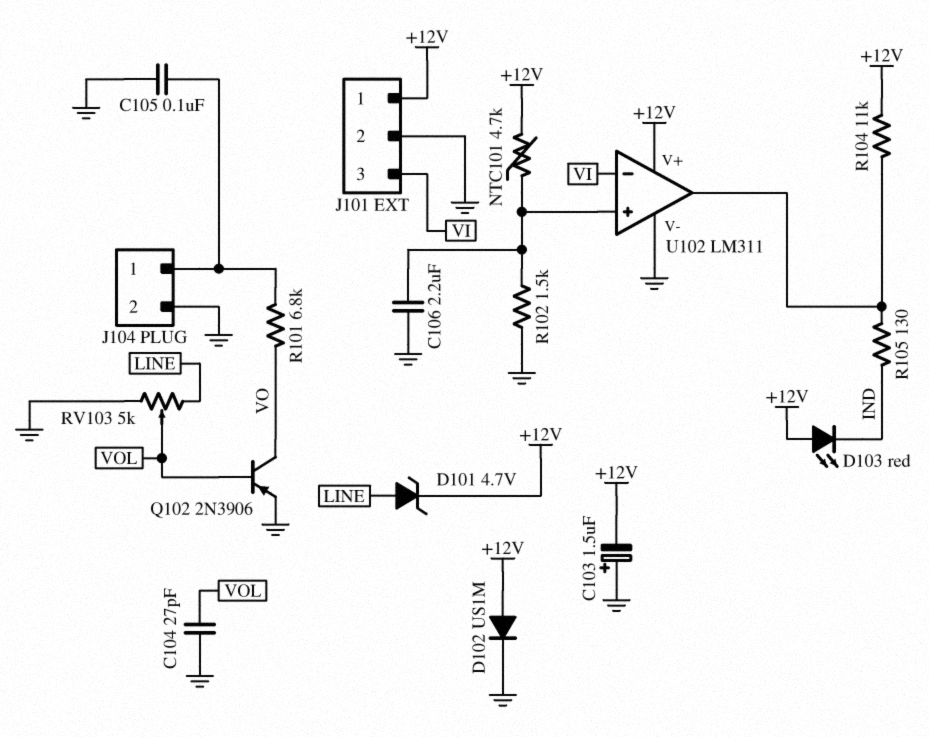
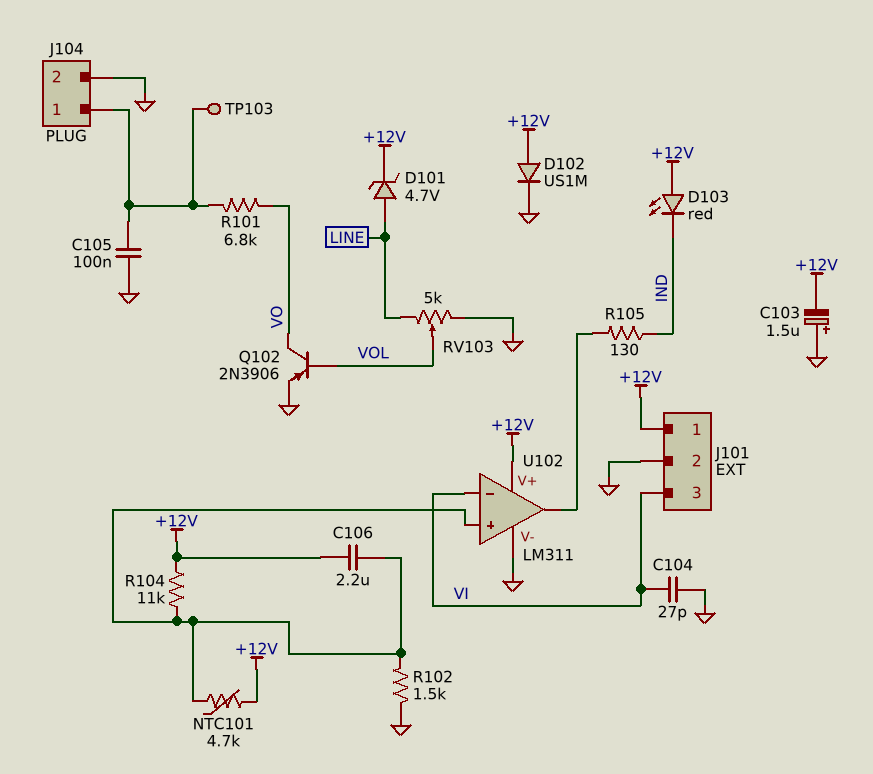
C104: 27pF (GND, VOL) -> 27pF (GND, VI)
C106: 2.2uF (GND, U102/in+) -> 2.2uF (+12V, U102/in+)
R104: 11k (+12V, U102/out) -> 11k (+12V, U102/in+)
TP103: none -> test point (J104/1)

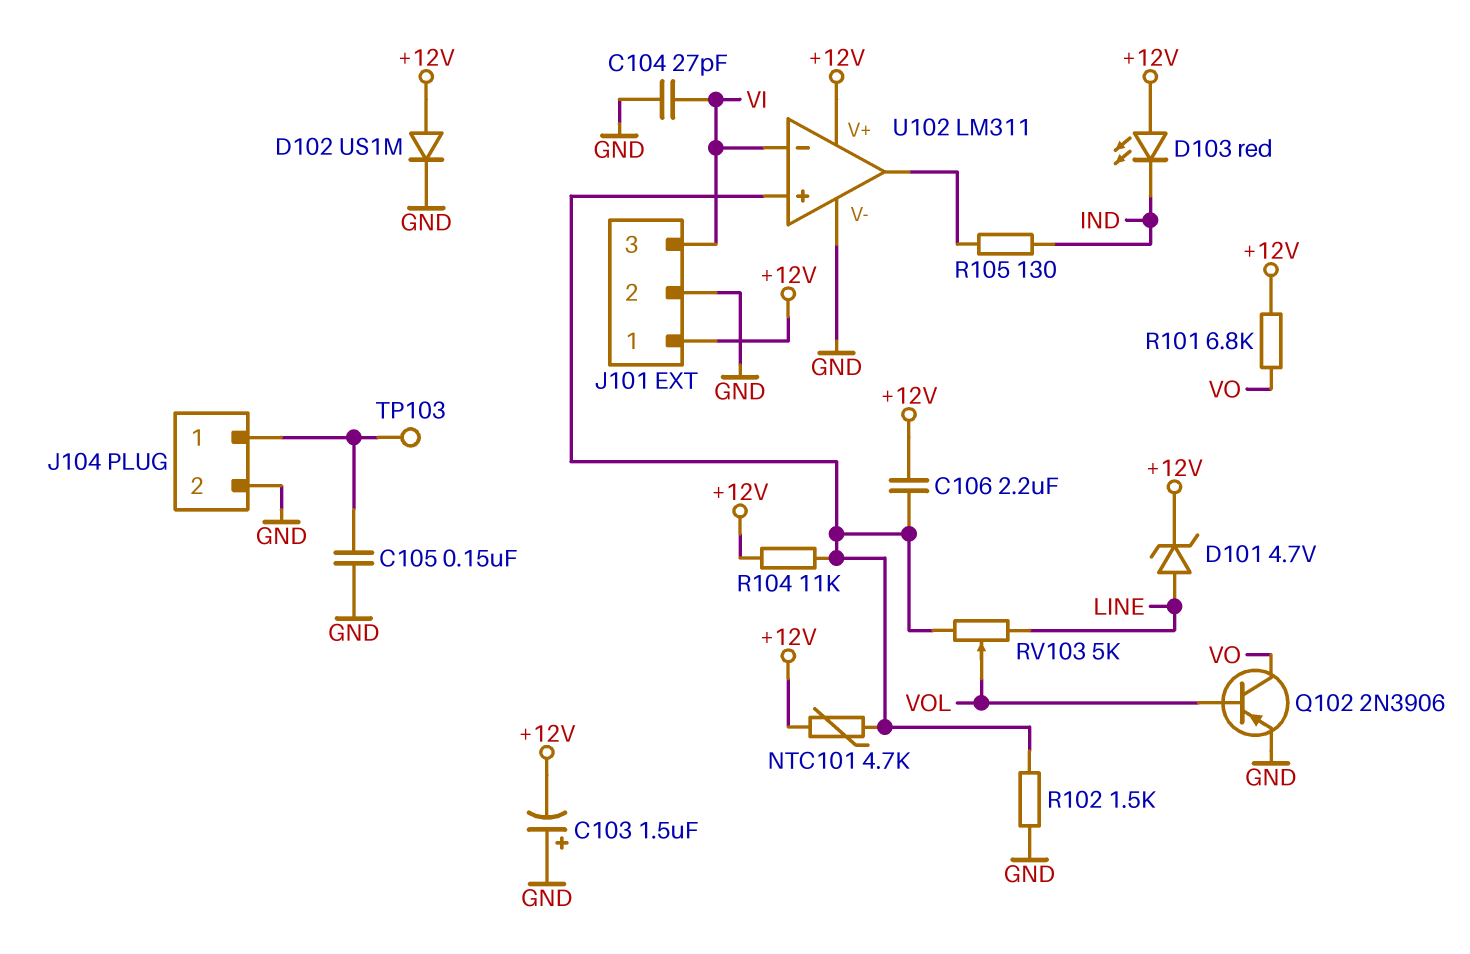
C105: 100nF (GND, J104/1) -> 150nF (GND, J104/1)
R101: 6.8k (J104/1, VO) -> 6.8k (+12V, VO)
RV103: 5k (GND, LINE, wiper VOL) -> 5k (LINE, U102/in+, wiper VOL)

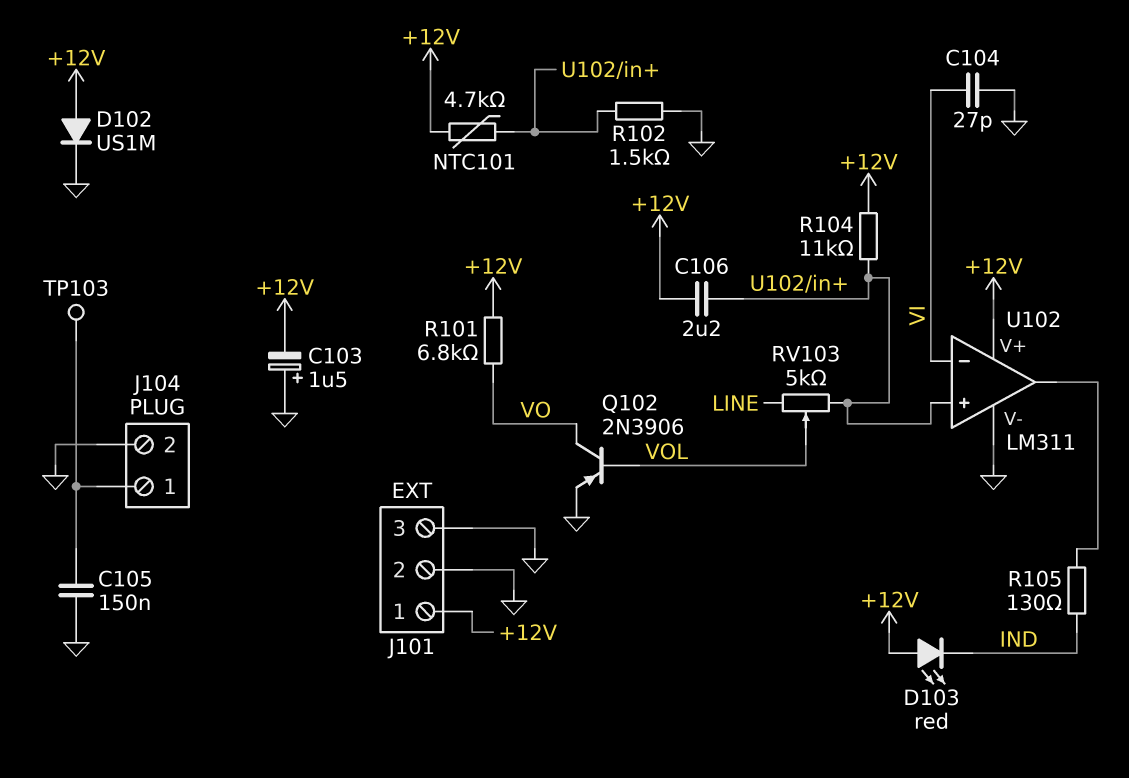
D101: zener 4.7V (A LINE, K +12V) -> none
J101 pin 3: VI -> GND

